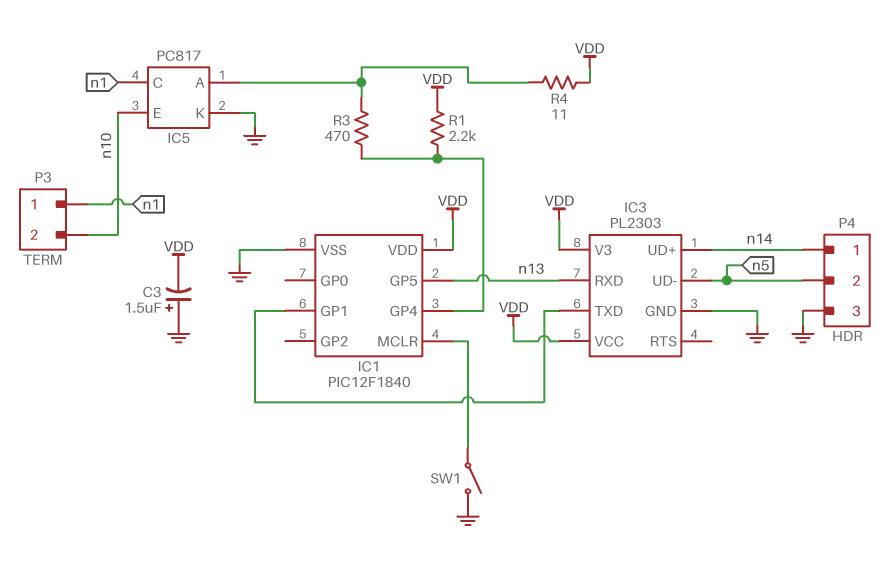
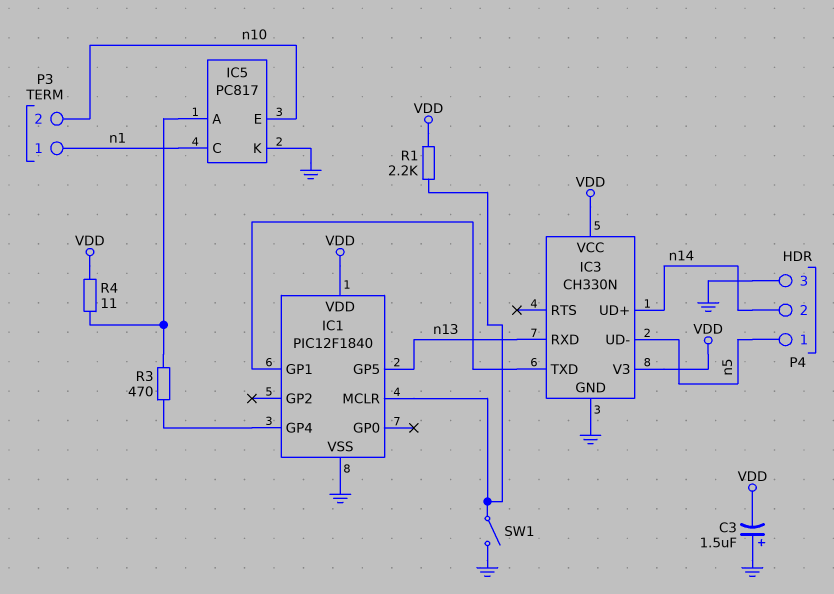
IC3: PL2303 -> CH330N
P4 pin 1: n14 -> n5
P4 pin 2: n5 -> n14
R1: 2.2k (IC1/GP4, VDD) -> 2.2k (IC1/MCLR, VDD)

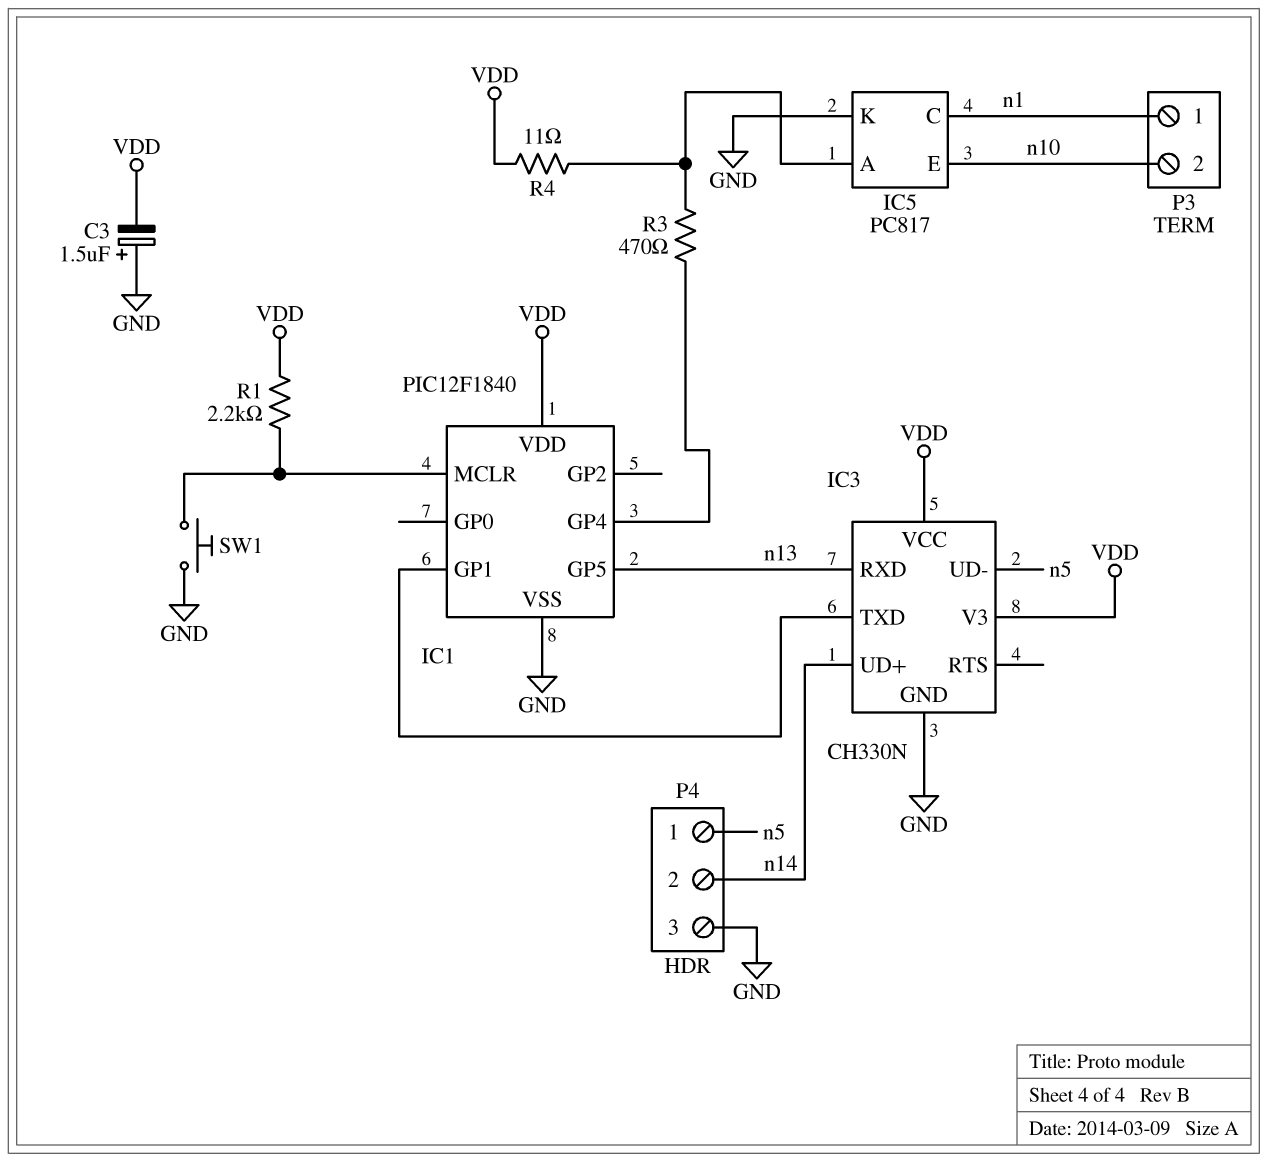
SW1: switch (GND, IC1/MCLR) -> button (GND, IC1/MCLR)

